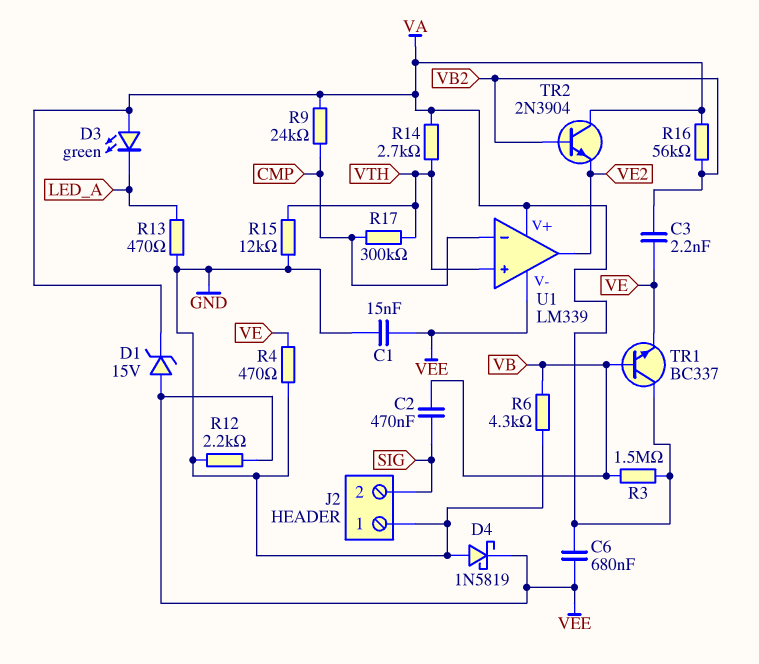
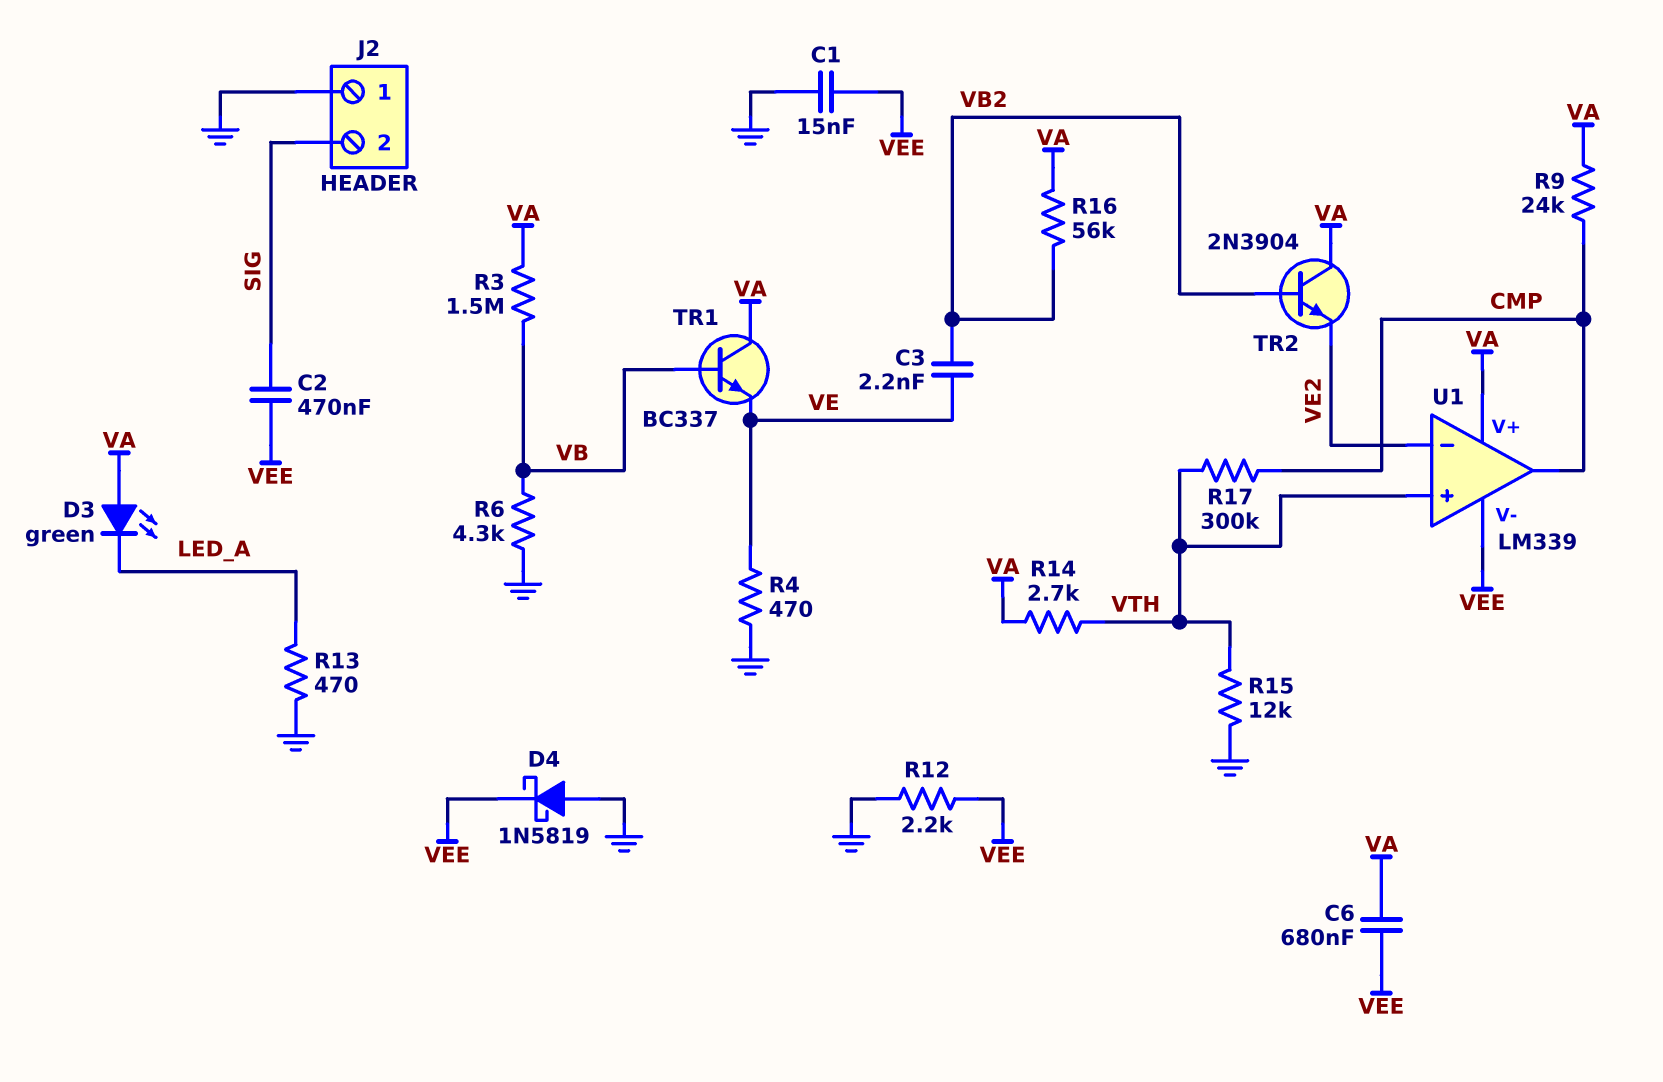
C2: 470nF (SIG, VB) -> 470nF (SIG, VEE)
D1: zener 15V (A VEE, K VA) -> none
U1 pin in-: CMP -> VE2
U1 pin out: VE2 -> CMP

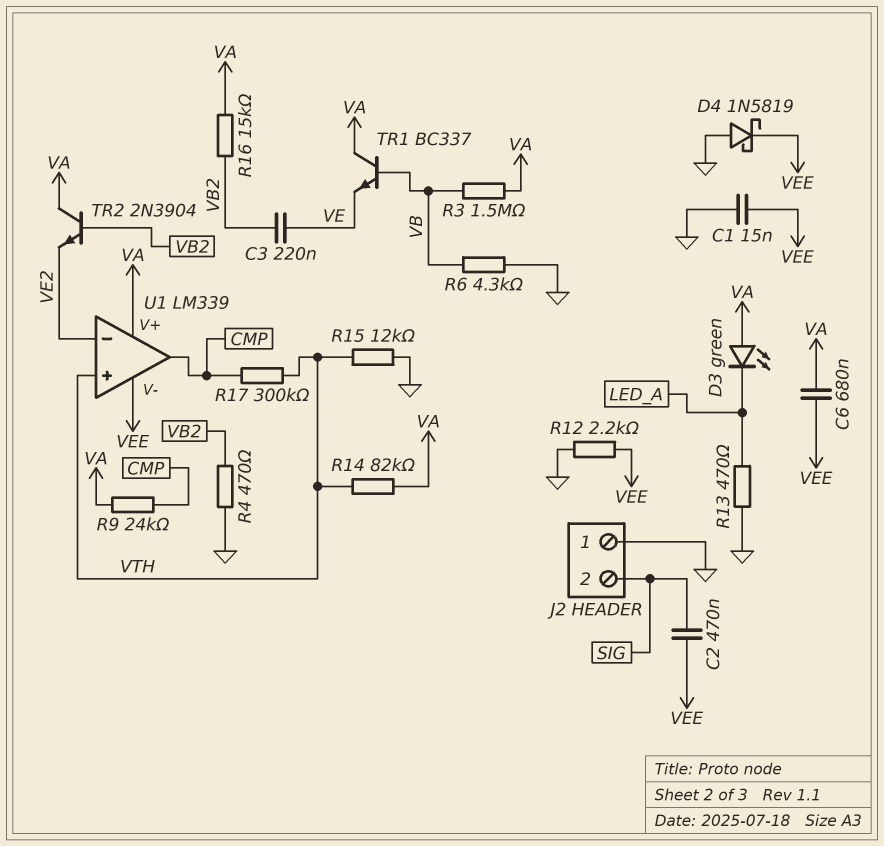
C3: 2.2nF (VB2, VE) -> 220nF (VB2, VE)
R4: 470 (GND, VE) -> 470 (GND, VB2)
R14: 2.7k (VA, VTH) -> 82k (VA, VTH)
R16: 56k (VA, VB2) -> 15k (VA, VB2)

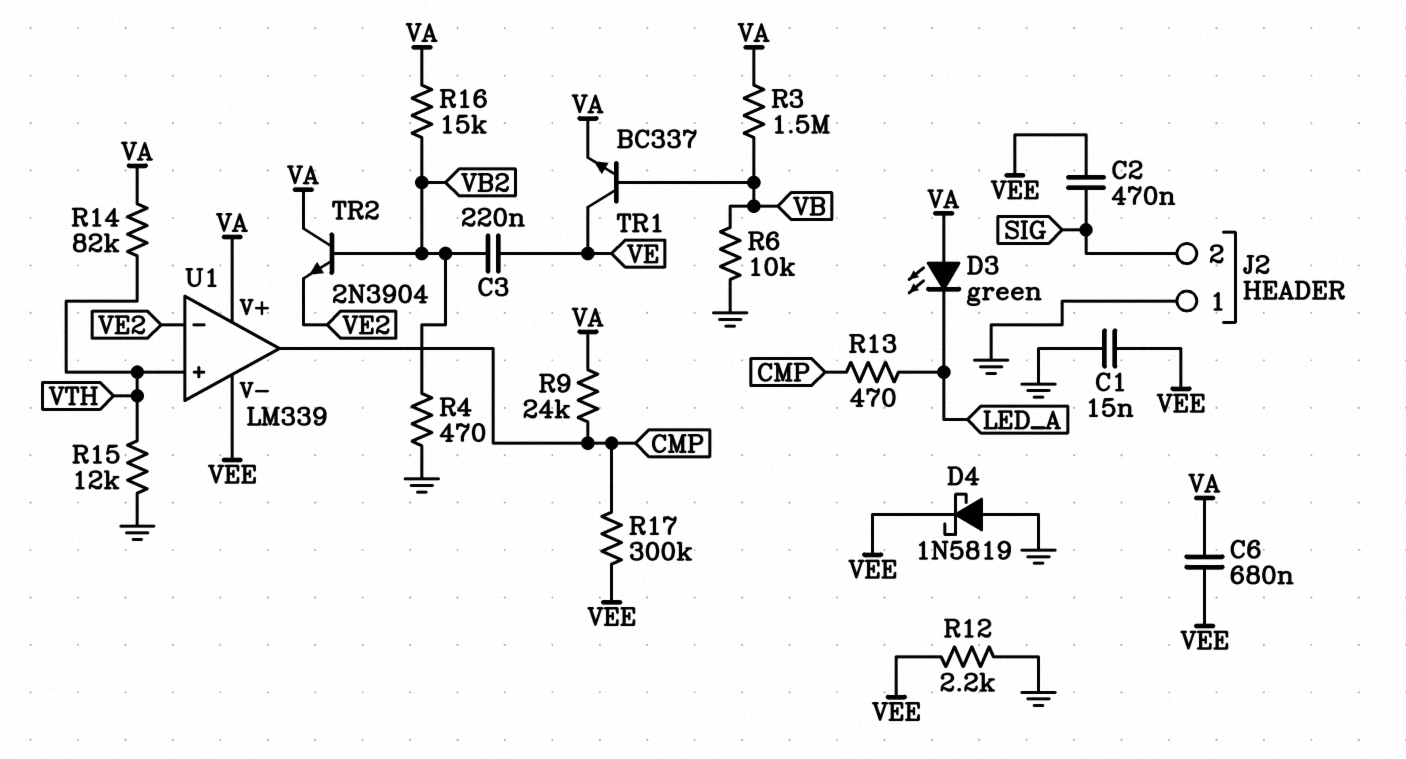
R6: 4.3k (GND, VB) -> 10k (GND, VB)
R13: 470 (GND, LED_A) -> 470 (CMP, LED_A)
R17: 300k (CMP, VTH) -> 300k (CMP, VEE)
TR1: NPN BC337 (B VB, C VA, E VE) -> NPN BC337 (B VB, C VE, E VA)

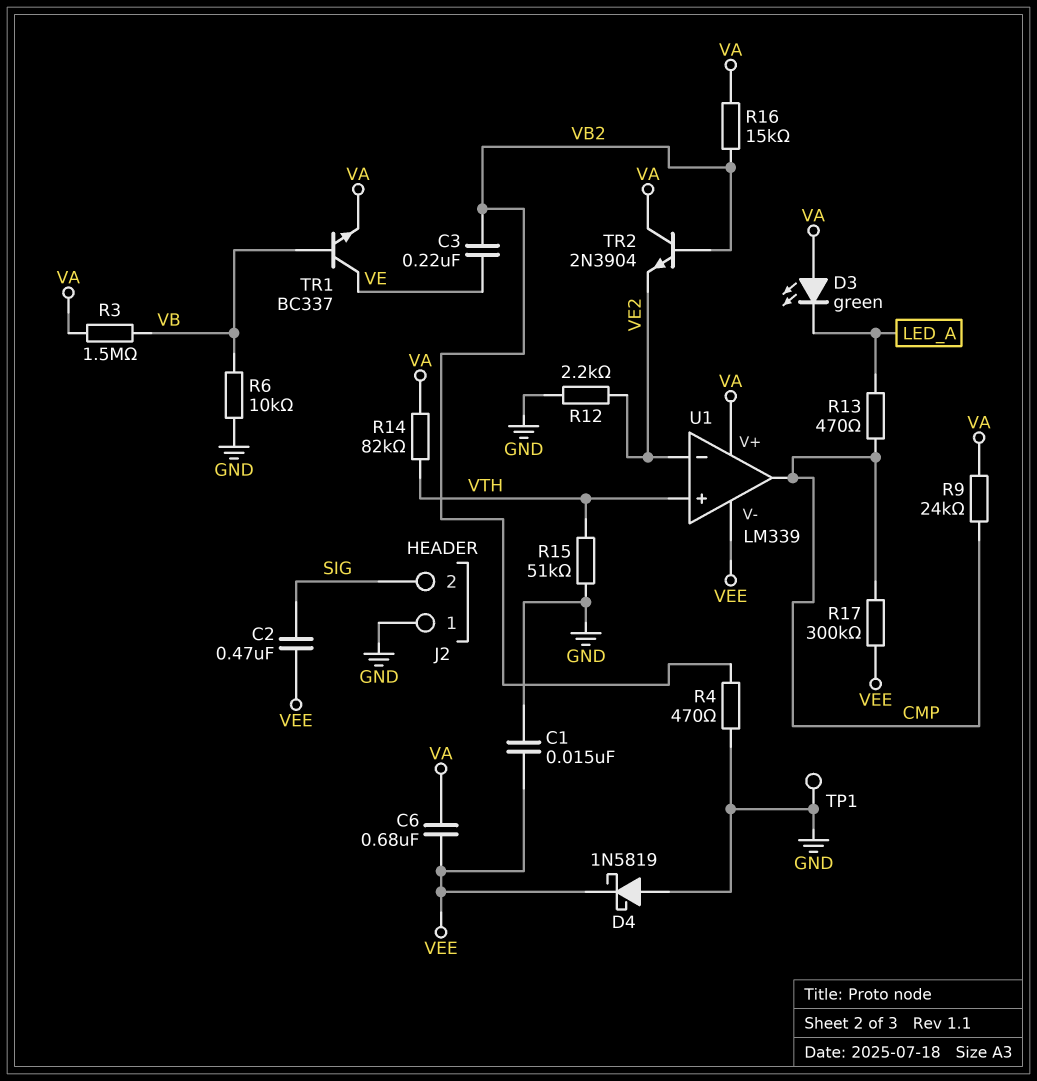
R12: 2.2k (GND, VEE) -> 2.2k (GND, VE2)
R15: 12k (GND, VTH) -> 51k (GND, VTH)
TP1: none -> test point (GND)

